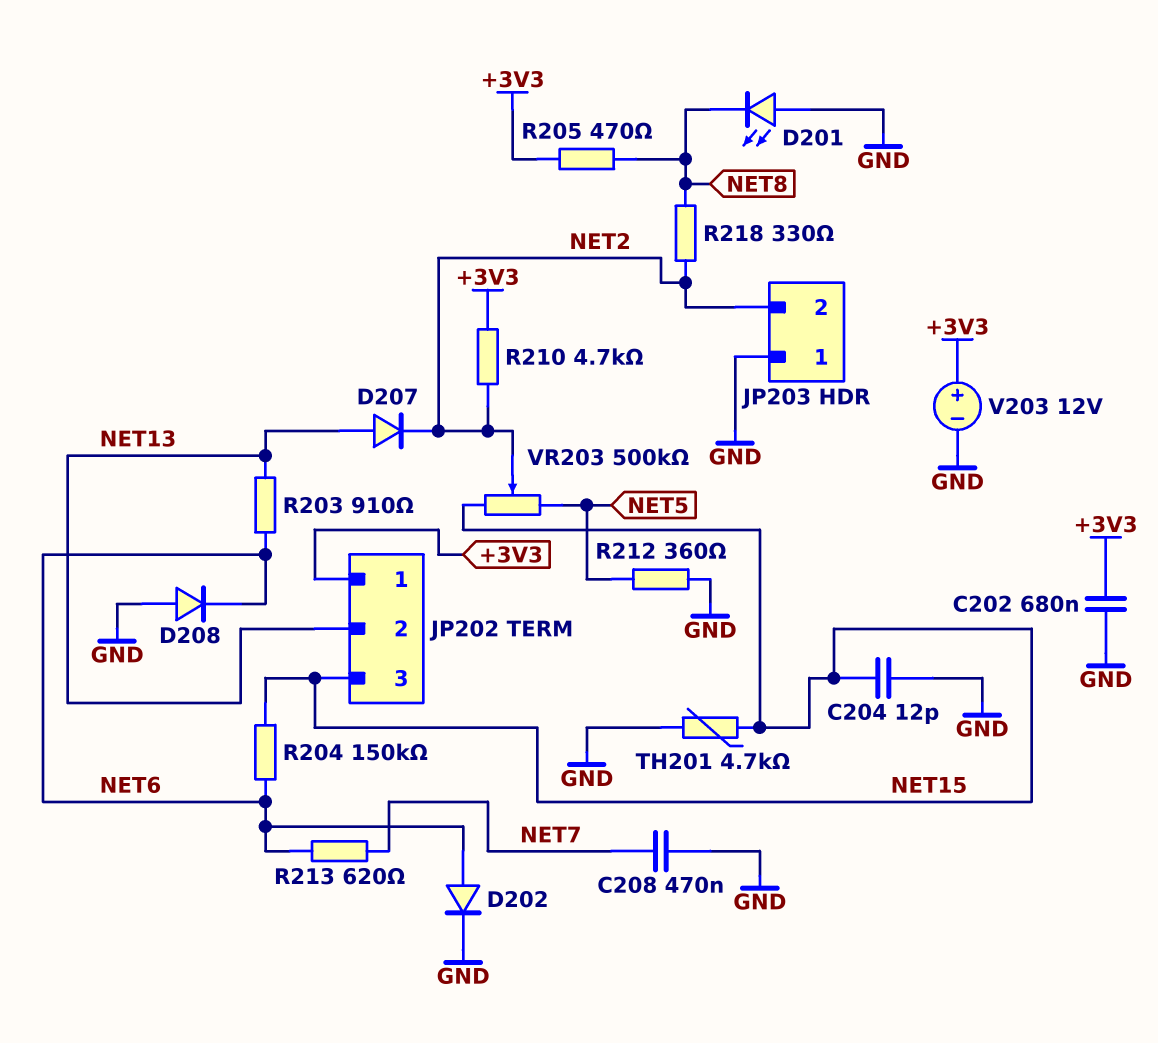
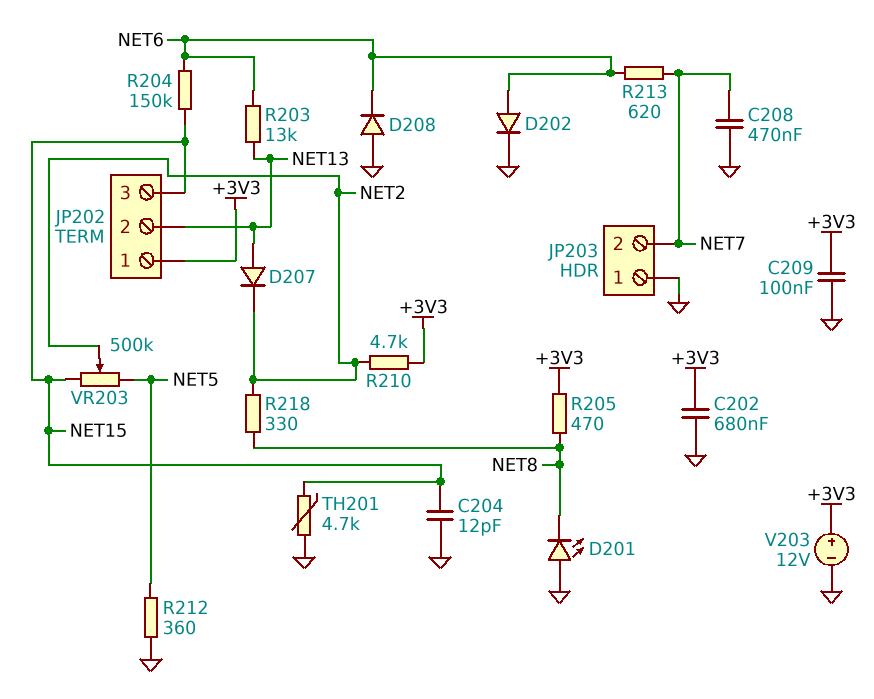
C209: none -> 100nF (+3V3, GND)
JP203 pin 2: NET2 -> NET7
R203: 910 (NET6, NET13) -> 13k (NET6, NET13)

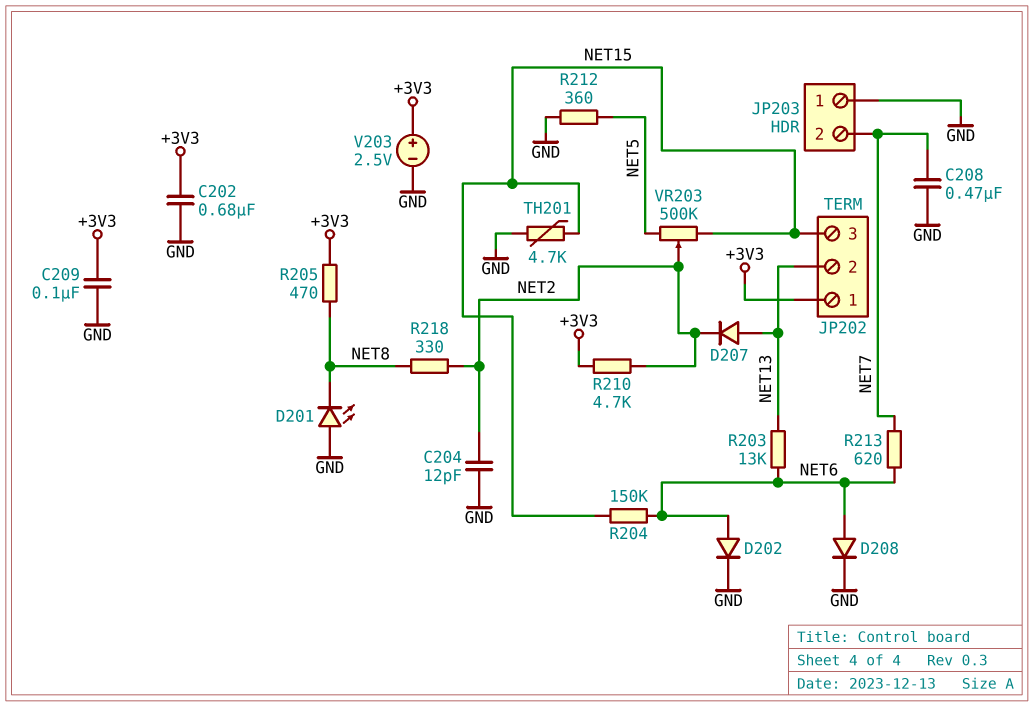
C204: 12pF (GND, NET15) -> 12pF (GND, NET2)
D208: diode (A GND, K NET6) -> diode (A NET6, K GND)
V203: 12V (plus +3V3, minus GND) -> 2.5V (plus +3V3, minus GND)

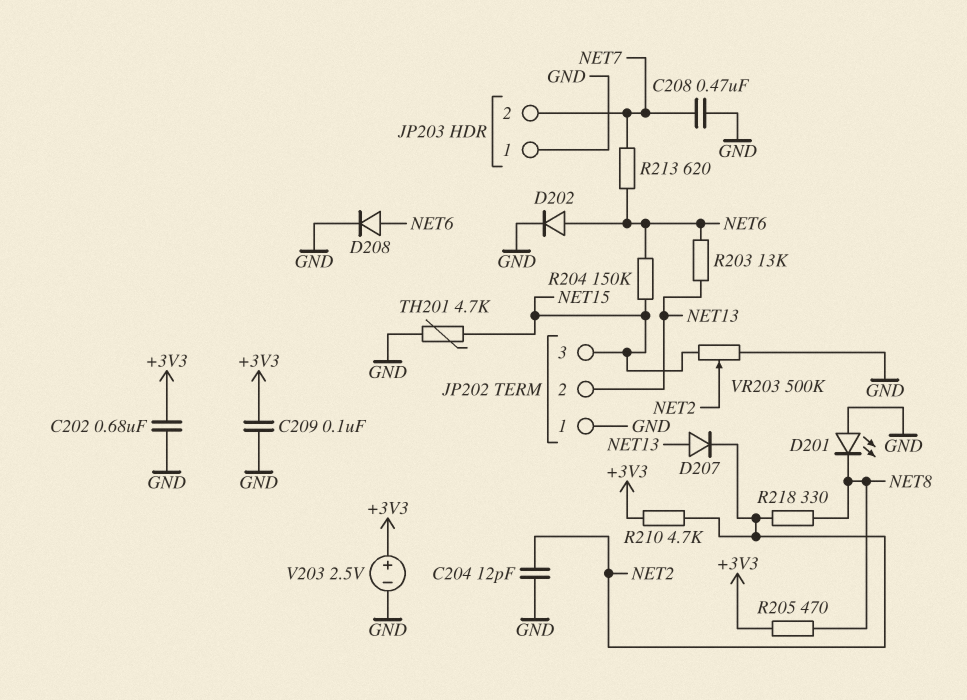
JP202 pin 1: +3V3 -> GND
R212: 360 (GND, NET5) -> none
VR203: 500k (NET5, NET15, wiper NET2) -> 500k (GND, NET15, wiper NET2)

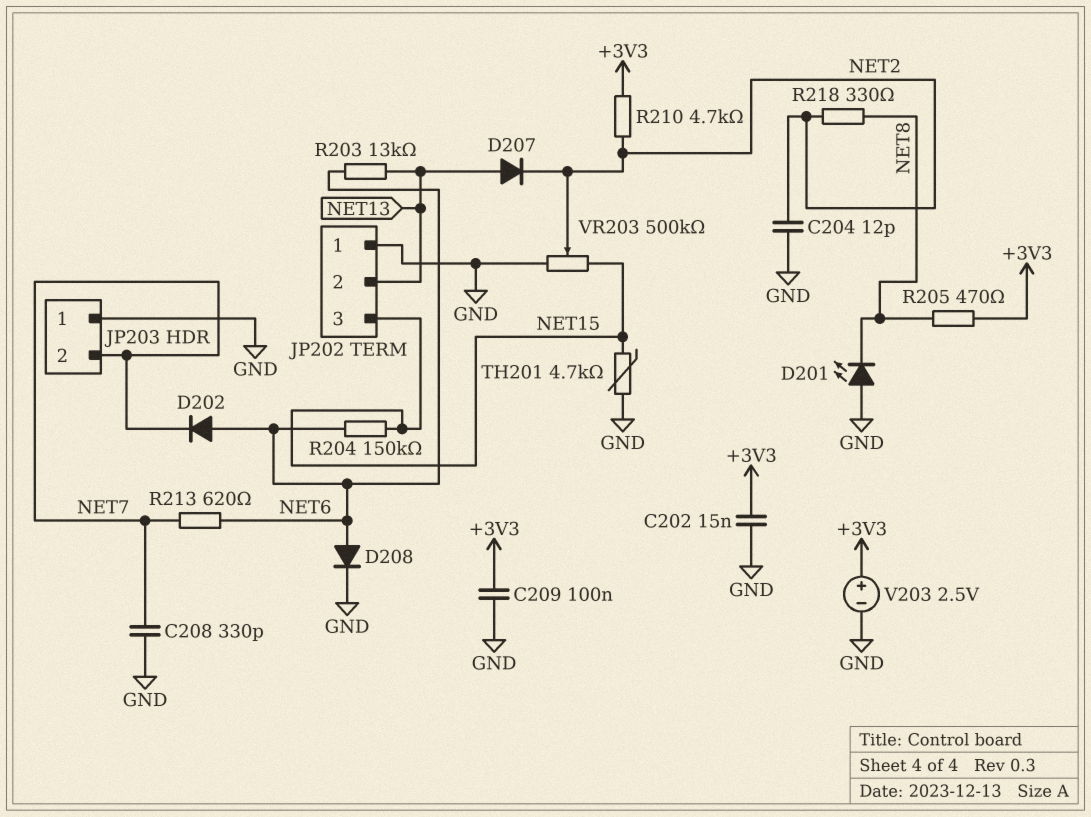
C202: 680nF (+3V3, GND) -> 15nF (+3V3, GND)
C208: 470nF (GND, NET7) -> 330pF (GND, NET7)
D202: diode (A NET6, K GND) -> diode (A NET6, K NET7)

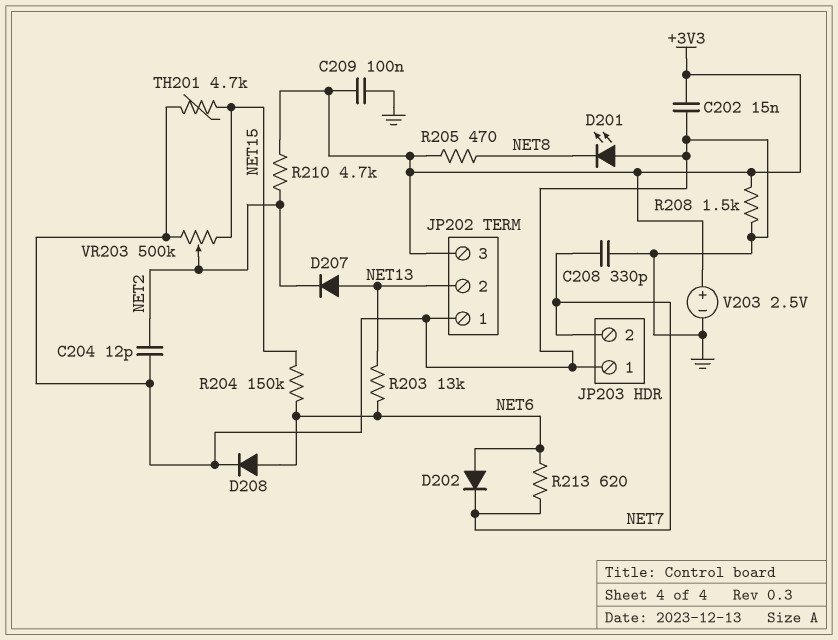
JP202 pin 3: NET15 -> +3V3
R208: none -> 1.5k (+3V3, GND)
R218: 330 (NET2, NET8) -> none

